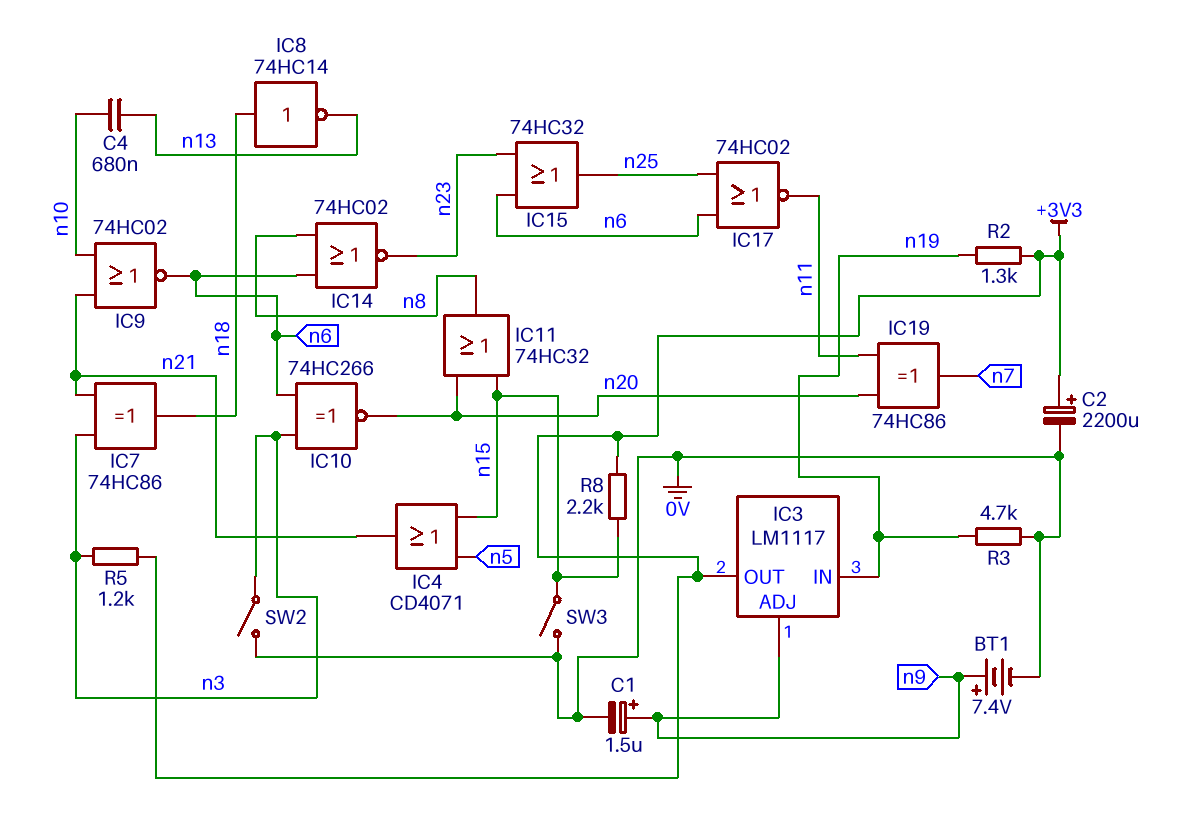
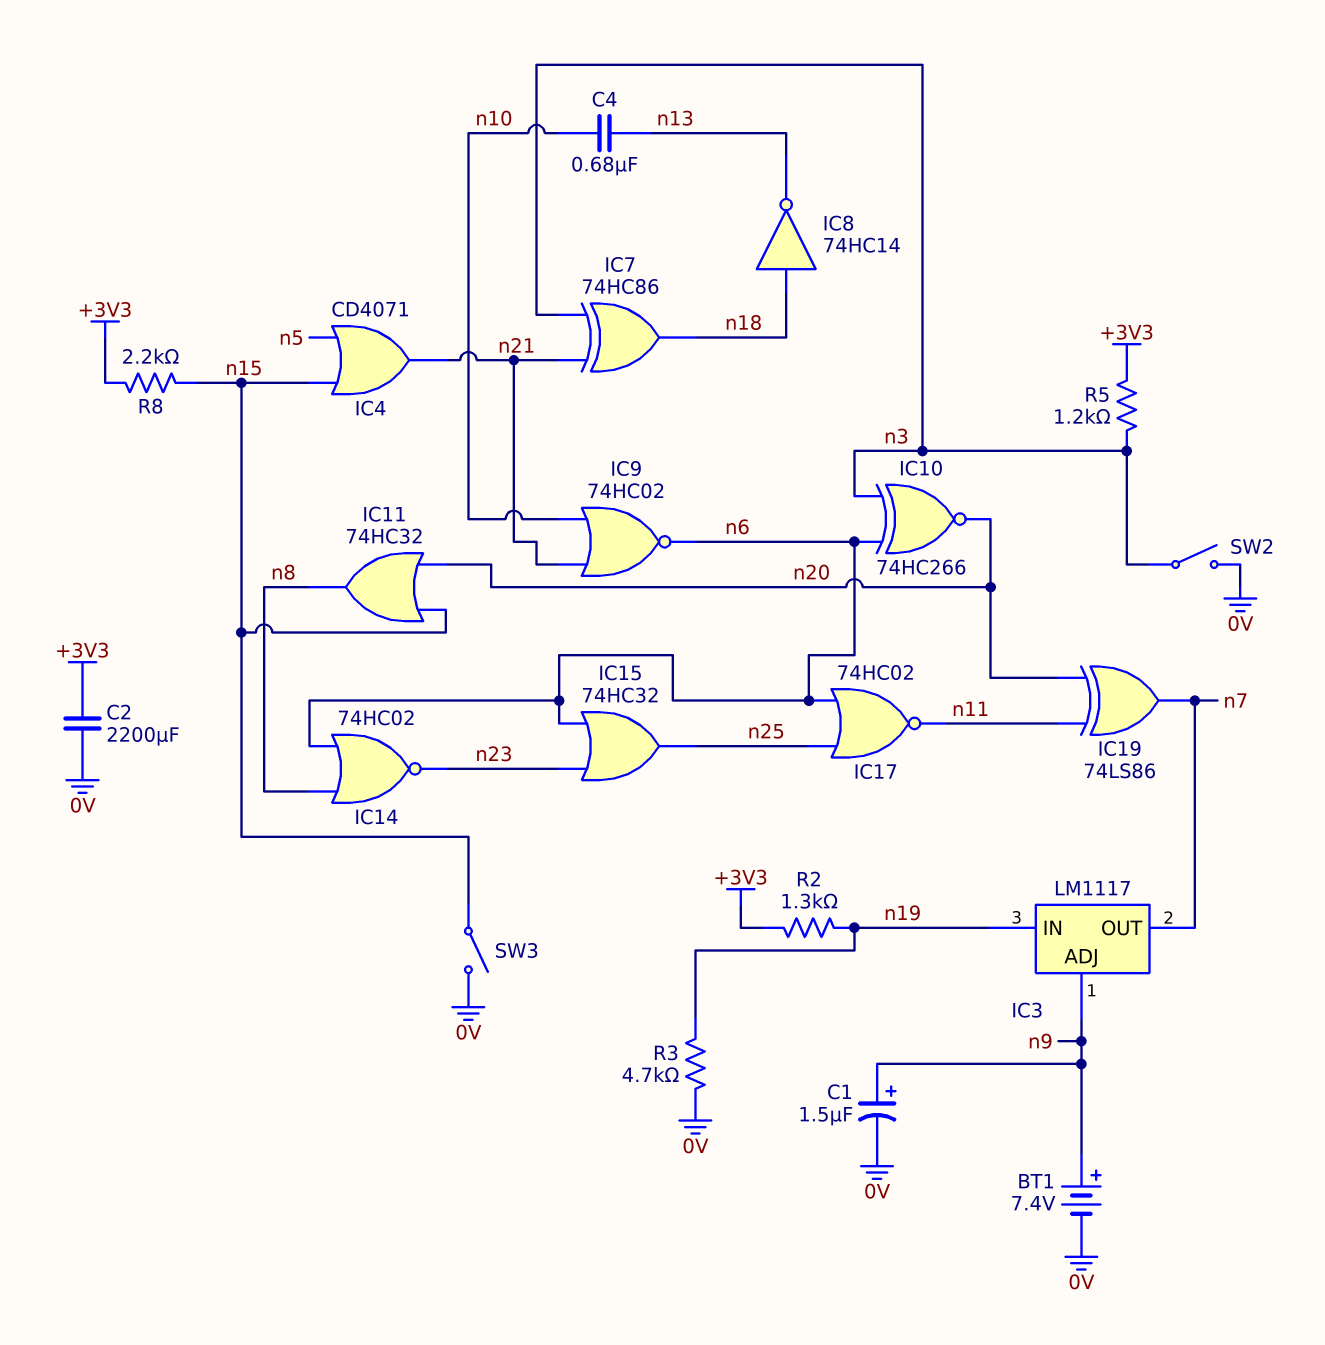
C2: 2200uF (plus +3V3, minus 0V) -> 2200uF (+3V3, 0V)
IC3 pin OUT: +3V3 -> n7
IC19: XOR 74HC86 (in n11, in n20, out n7) -> XOR 74LS86 (in n11, in n20, out n7)

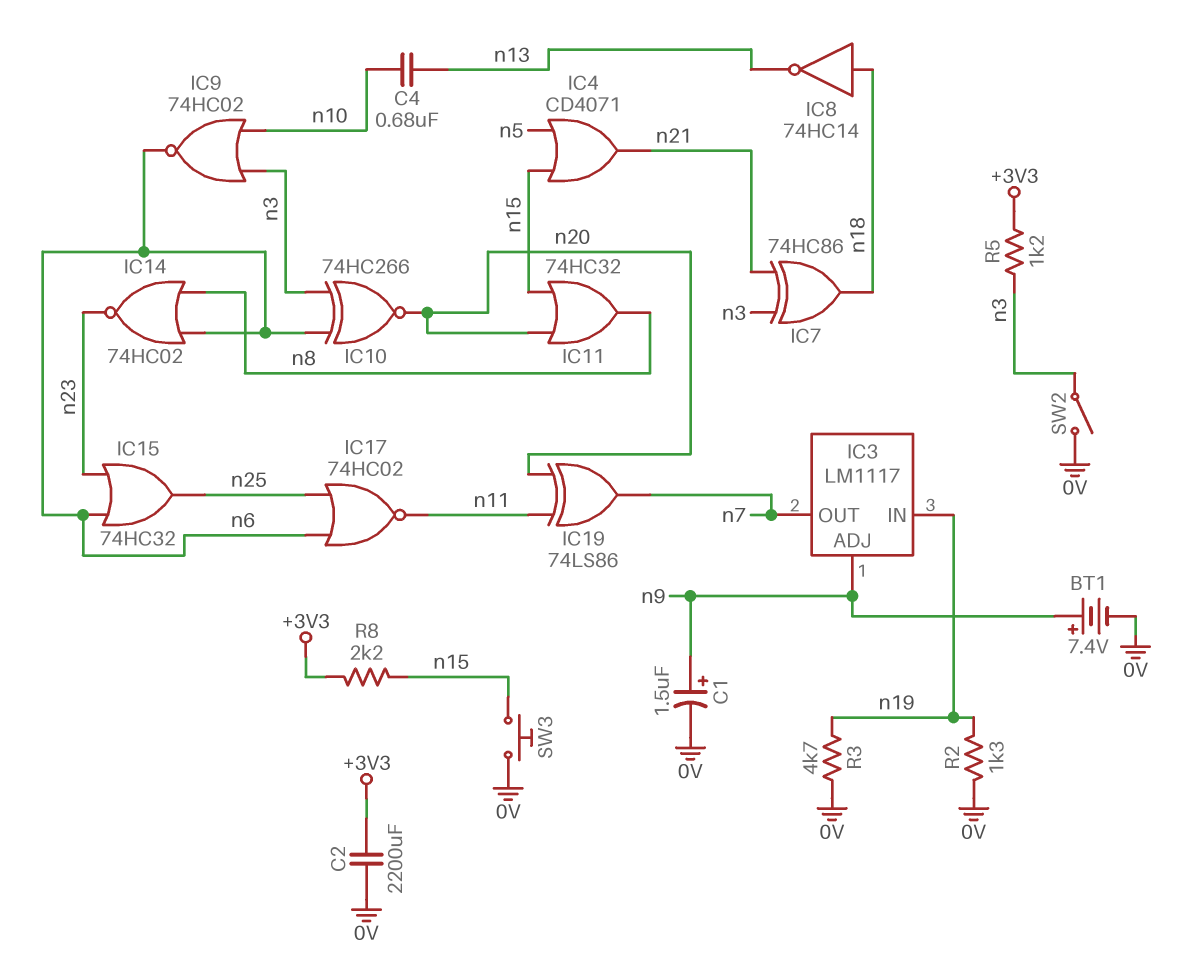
IC9: NOR 74HC02 (in n10, in n21, out n6) -> NOR 74HC02 (in n3, in n10, out n6)
R2: 1.3k (+3V3, n19) -> 1.3k (0V, n19)
SW3: switch (0V, n15) -> button (0V, n15)

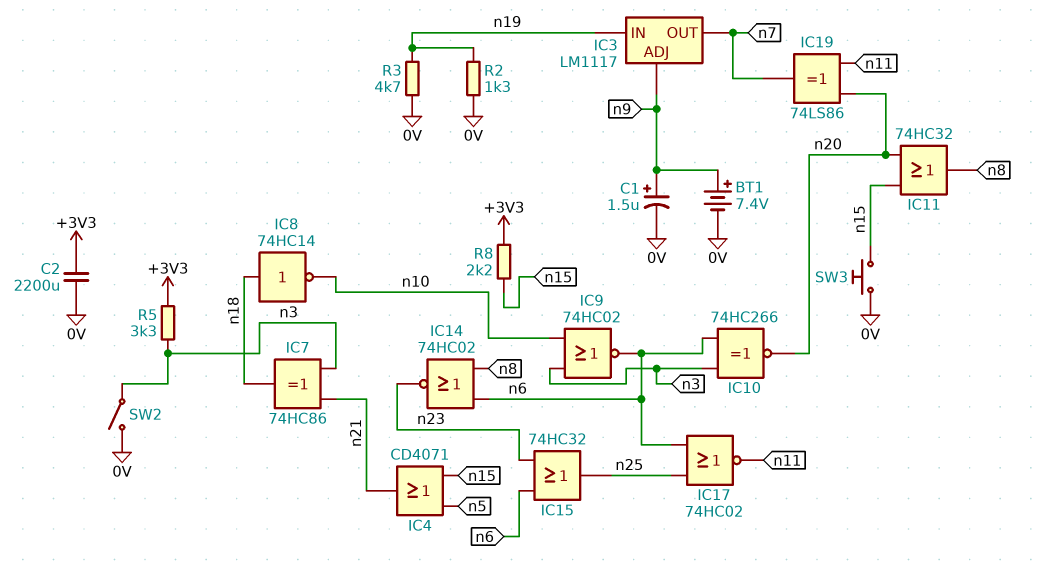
C4: 680nF (n10, n13) -> none
IC8: NOT 74HC14 (in n18, out n13) -> NOT 74HC14 (in n18, out n10)
R5: 1.2k (+3V3, n3) -> 3.3k (+3V3, n3)

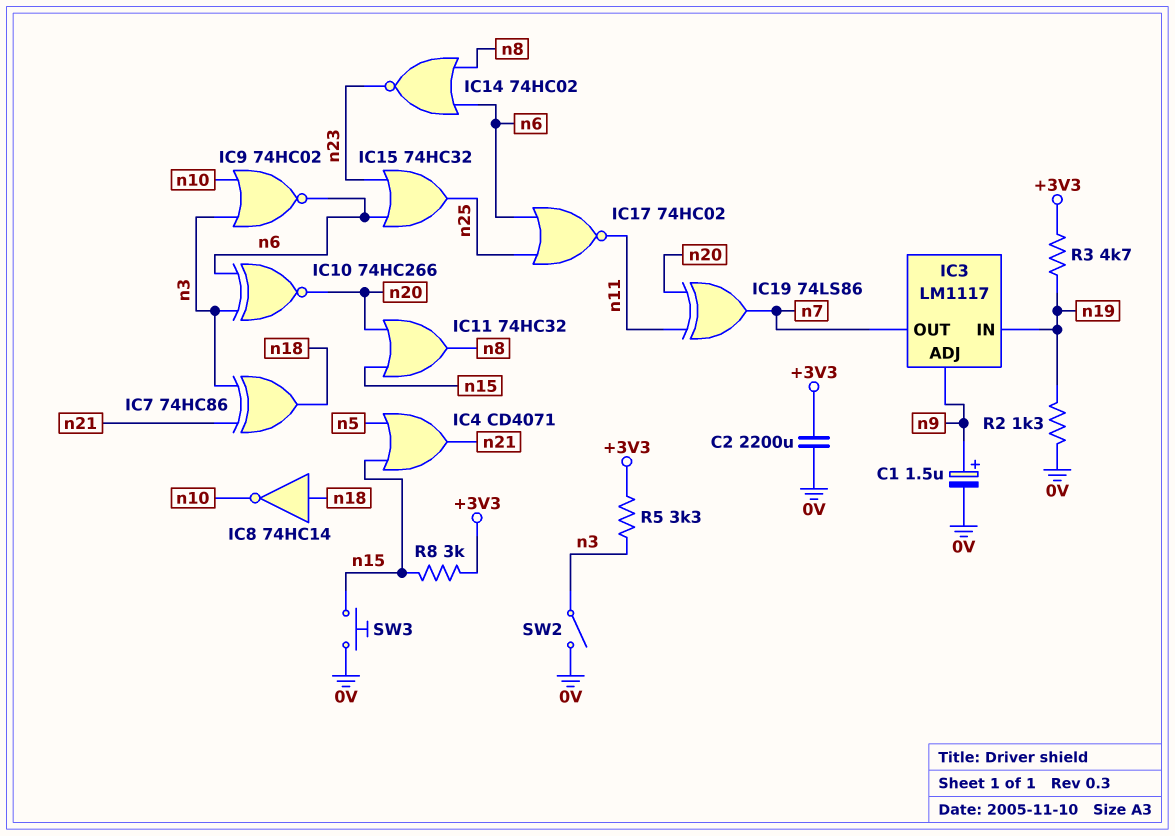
BT1: 7.4V (plus n9, minus 0V) -> none
R3: 4.7k (0V, n19) -> 4.7k (+3V3, n19)
R8: 2.2k (+3V3, n15) -> 3k (+3V3, n15)

